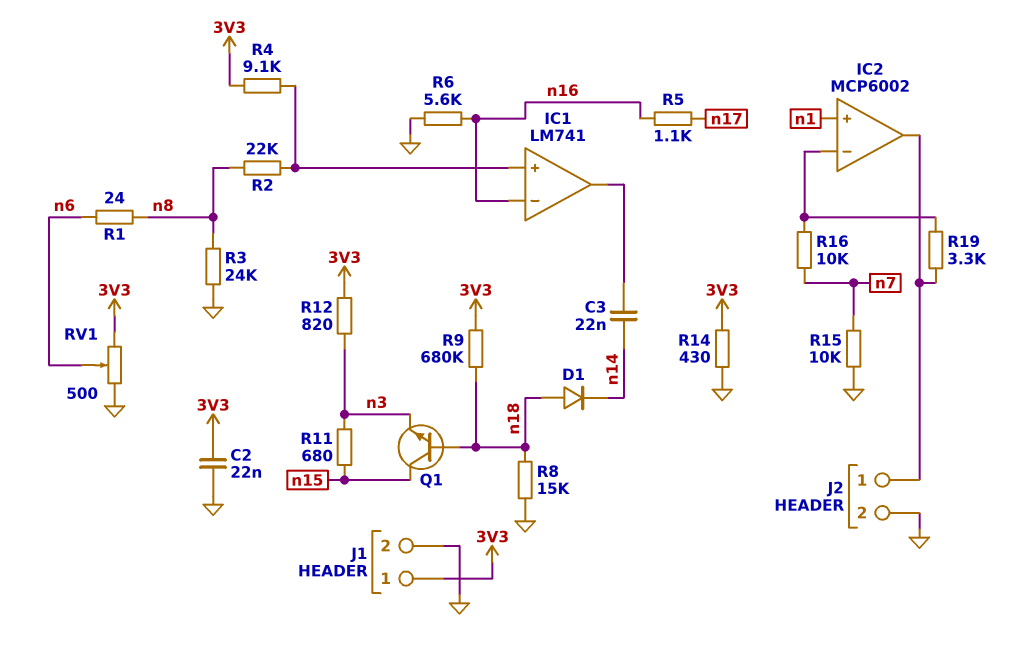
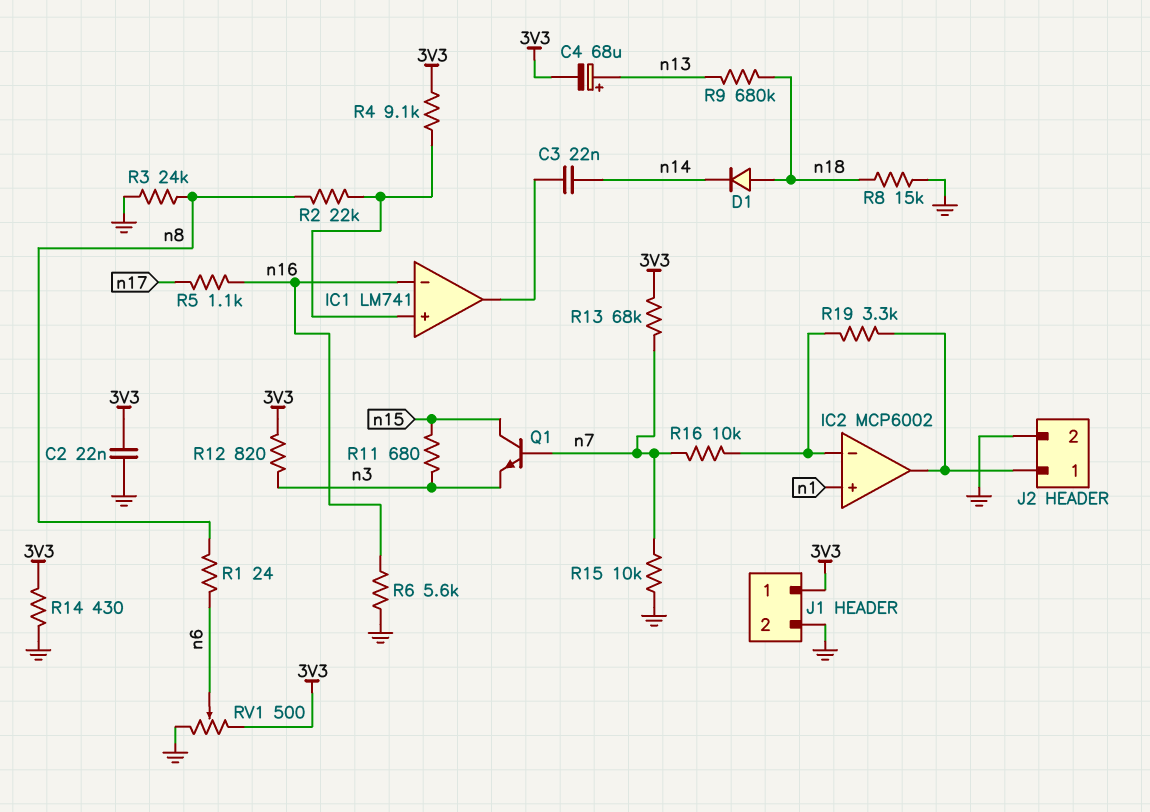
C4: none -> 68uF (plus n13, minus 3V3)
Q1: NPN (B n18, C n15, E n3) -> NPN (B n7, C n15, E n3)
R9: 680k (3V3, n18) -> 680k (n13, n18)
R13: none -> 68k (3V3, n7)

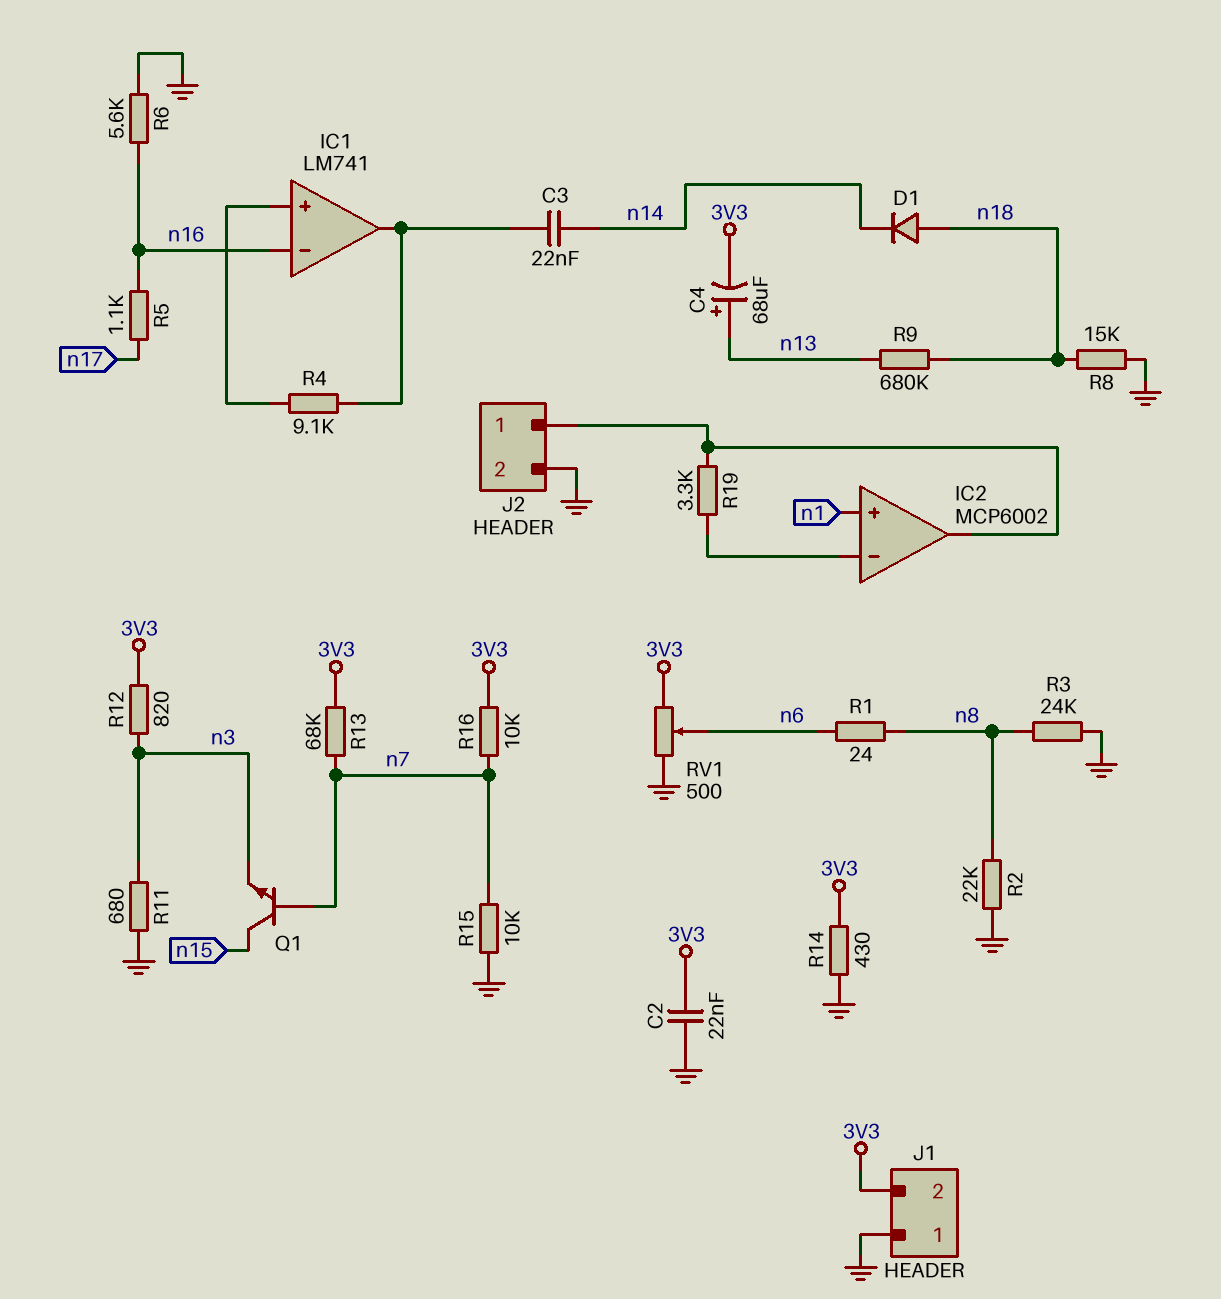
J1 pin 1: 3V3 -> GND
J1 pin 2: GND -> 3V3
R2: 22k (IC1/in+, n8) -> 22k (GND, n8)
R4: 9.1k (3V3, IC1/in+) -> 9.1k (IC1/in+, IC1/out)
R11: 680 (n3, n15) -> 680 (GND, n3)
R16: 10k (IC2/in-, n7) -> 10k (3V3, n7)

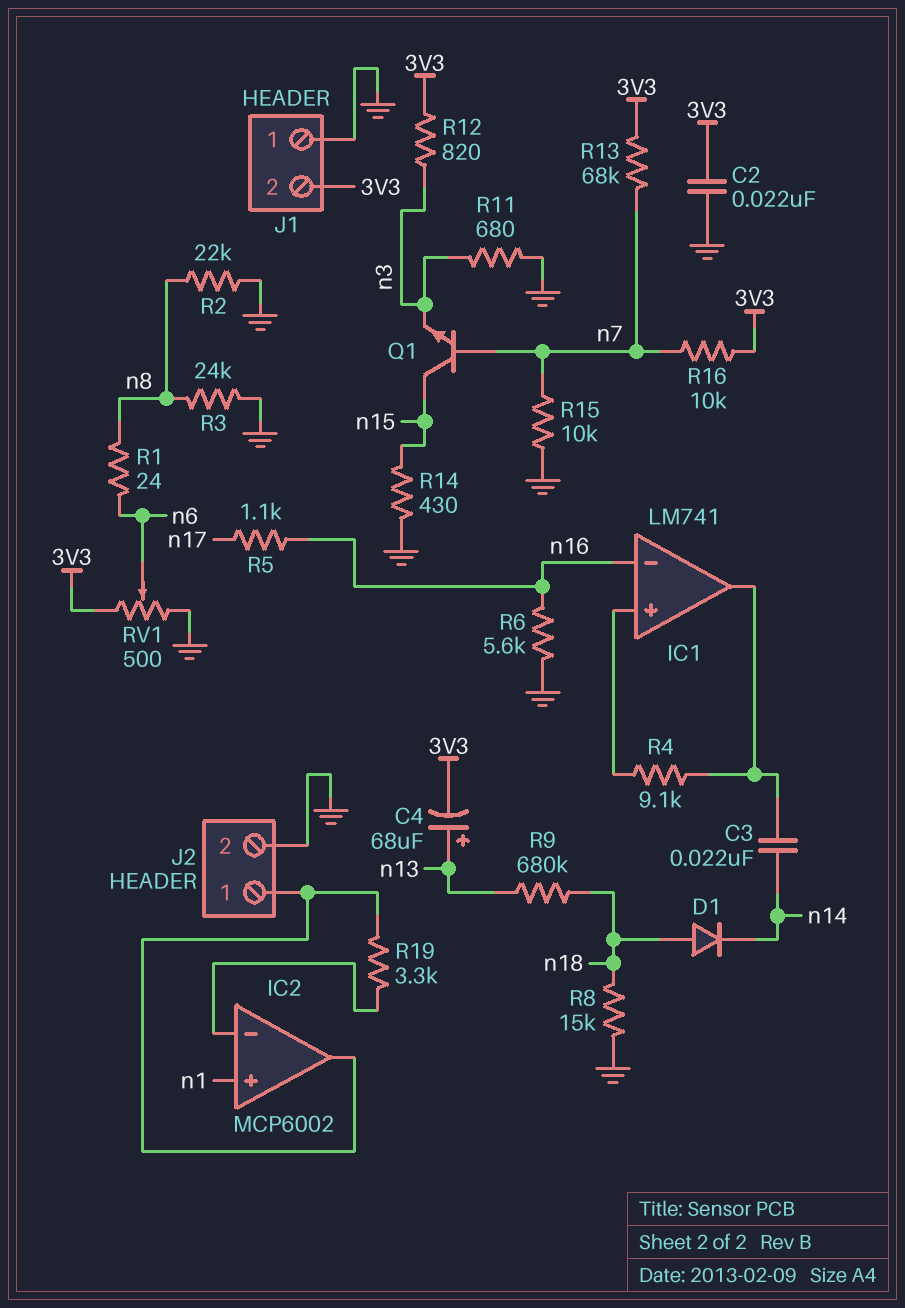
R14: 430 (3V3, GND) -> 430 (GND, n15)

